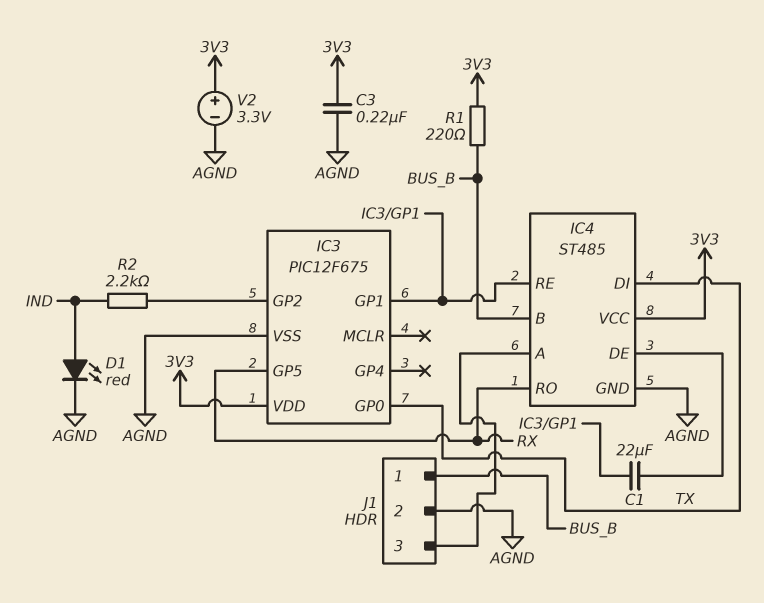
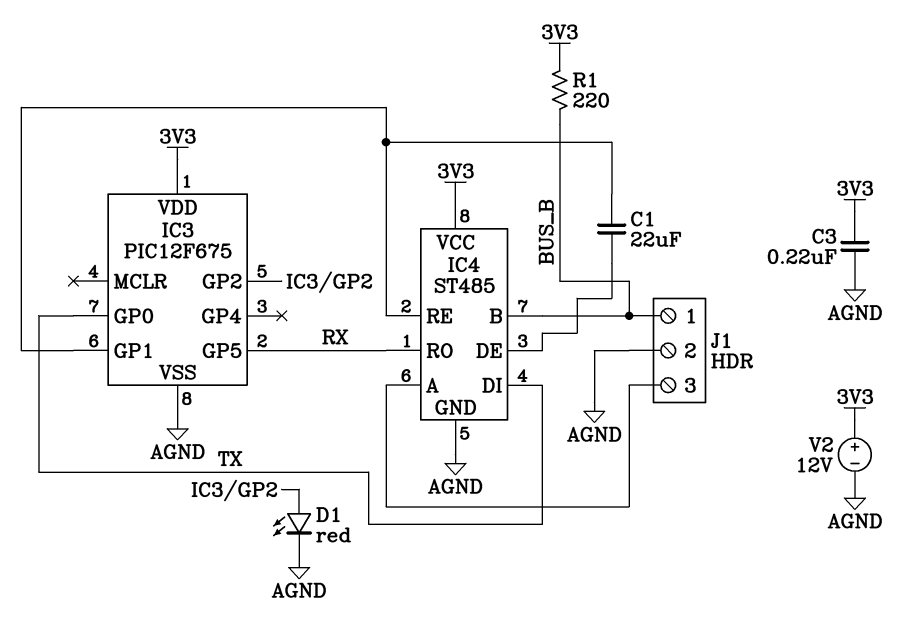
D1: LED red (A IND, K AGND) -> LED red (A IC3/GP2, K AGND)
R2: 2.2k (IC3/GP2, IND) -> none
V2: 3.3V (plus 3V3, minus AGND) -> 12V (plus 3V3, minus AGND)

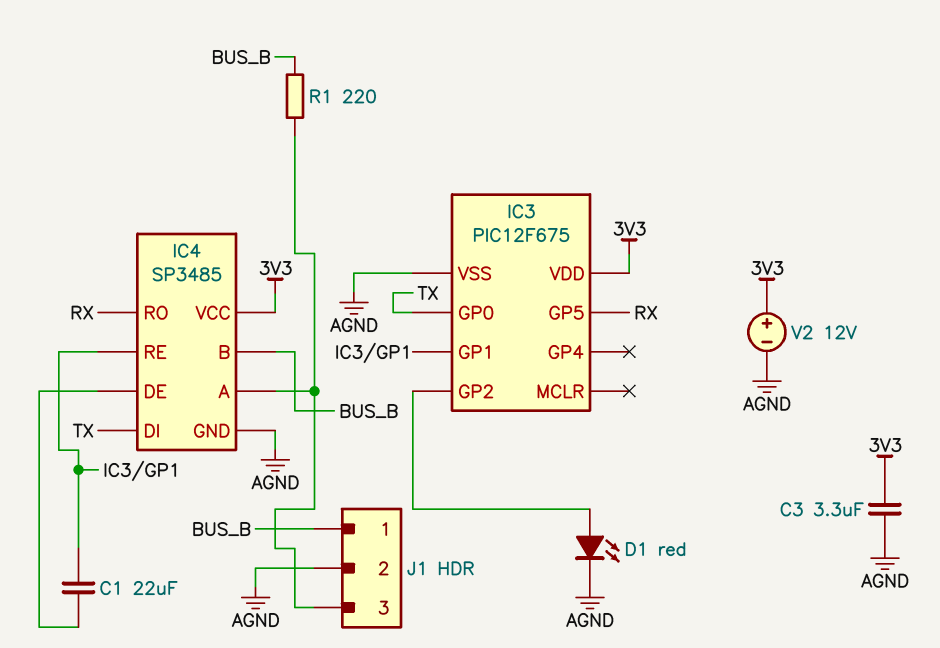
C3: 220nF (3V3, AGND) -> 3.3uF (3V3, AGND)
IC4: ST485 -> SP3485
R1: 220 (3V3, BUS_B) -> 220 (BUS_B, IC4/A)

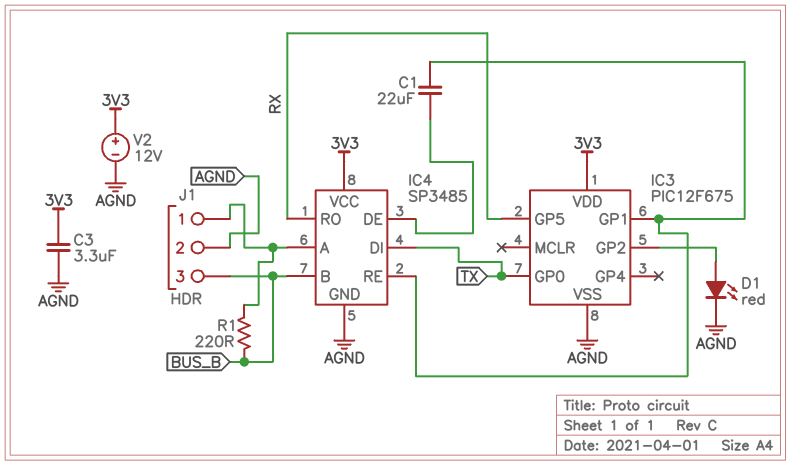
J1 pin 1: BUS_B -> IC4/A
J1 pin 3: IC4/A -> BUS_B

